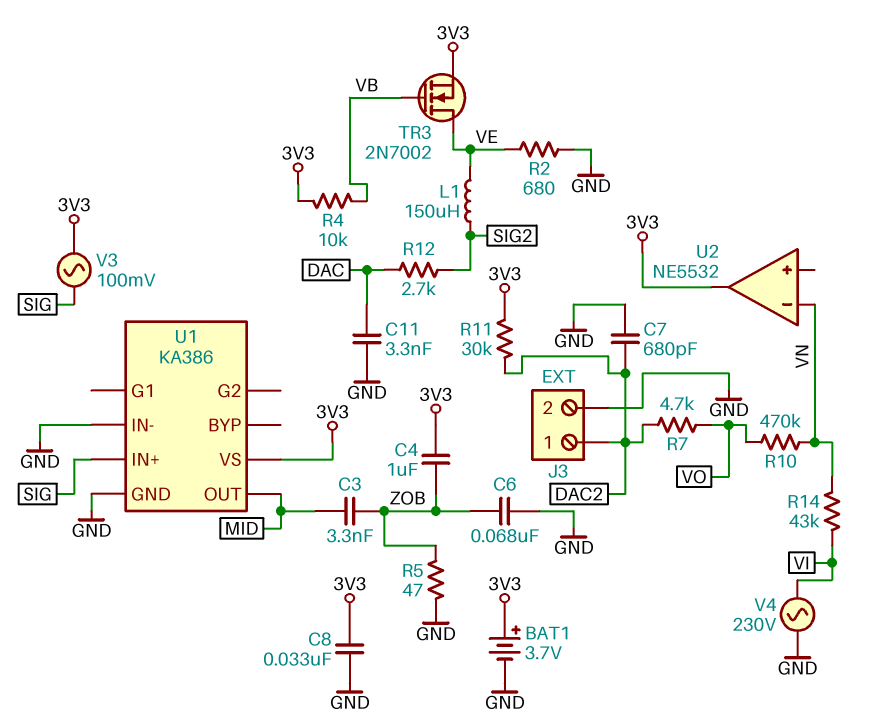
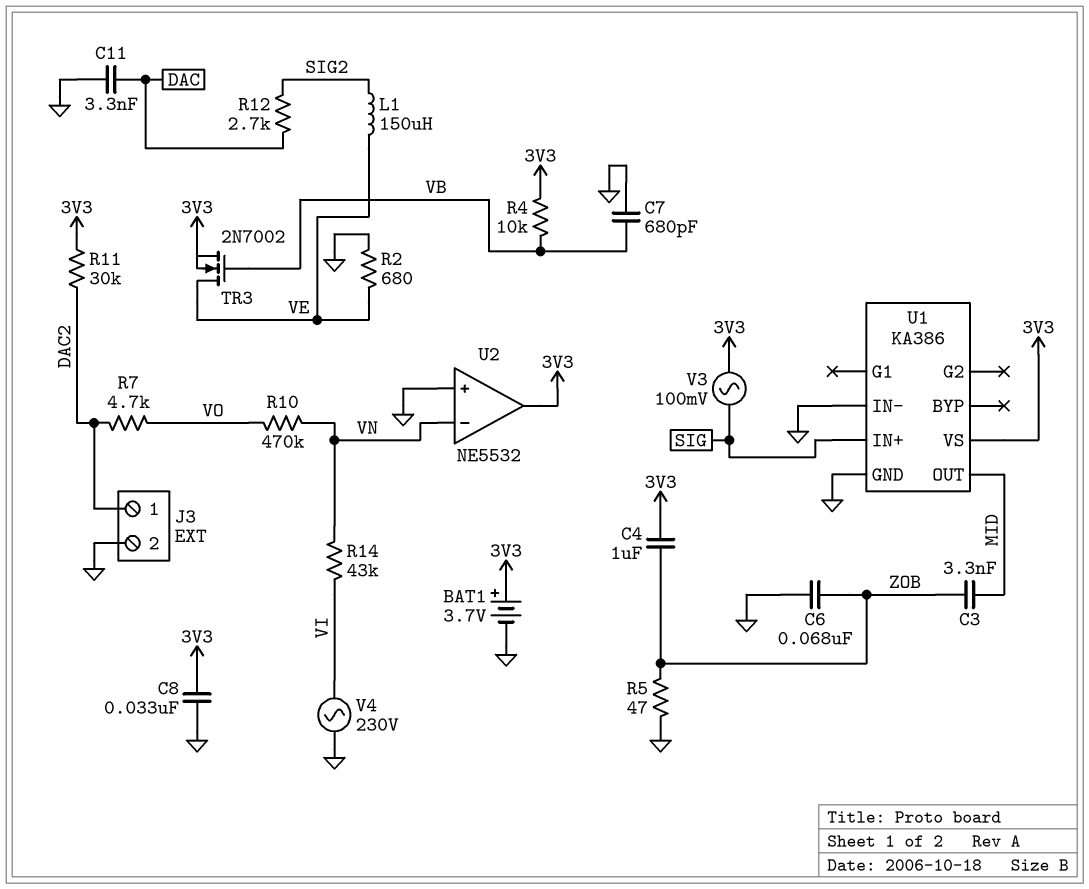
C7: 680pF (DAC2, GND) -> 680pF (GND, VB)
U2 pin in+: none -> GND

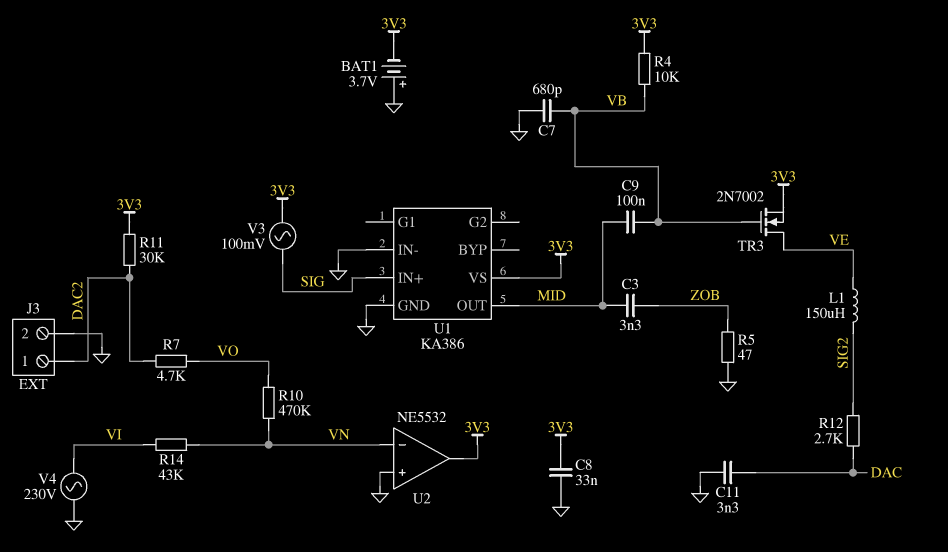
BAT1: 3.7V (plus 3V3, minus GND) -> 3.7V (plus GND, minus 3V3)
C4: 1uF (3V3, ZOB) -> none
C6: 68nF (GND, ZOB) -> none
C9: none -> 100nF (MID, VB)
R2: 680 (GND, VE) -> none

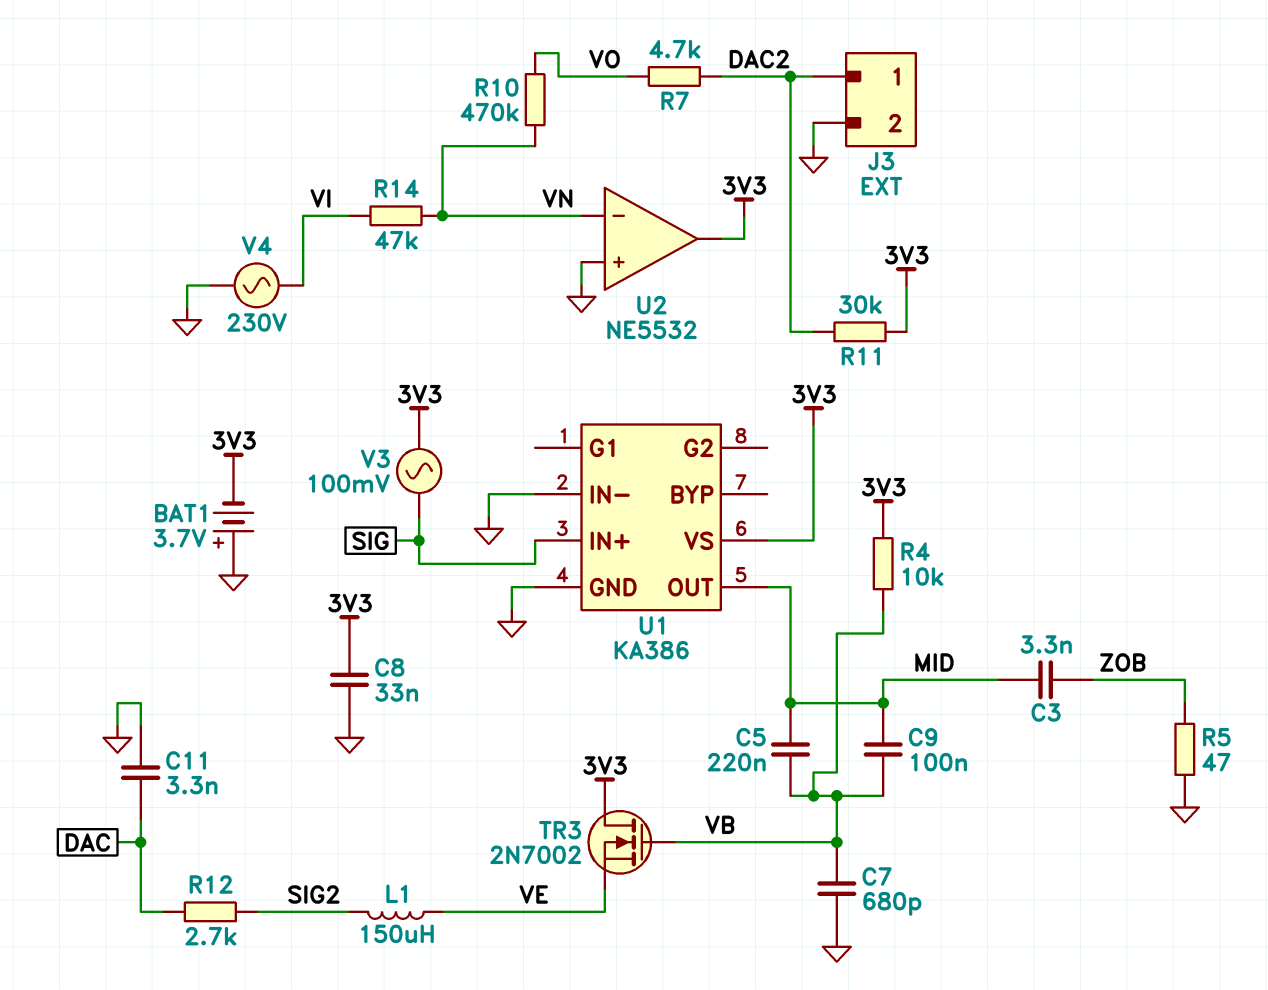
C5: none -> 220nF (MID, VB)
R14: 43k (VI, VN) -> 47k (VI, VN)
TR3: NMOS 2N7002 (G VB, D VE, S 3V3) -> NMOS 2N7002 (G VB, D 3V3, S VE)

